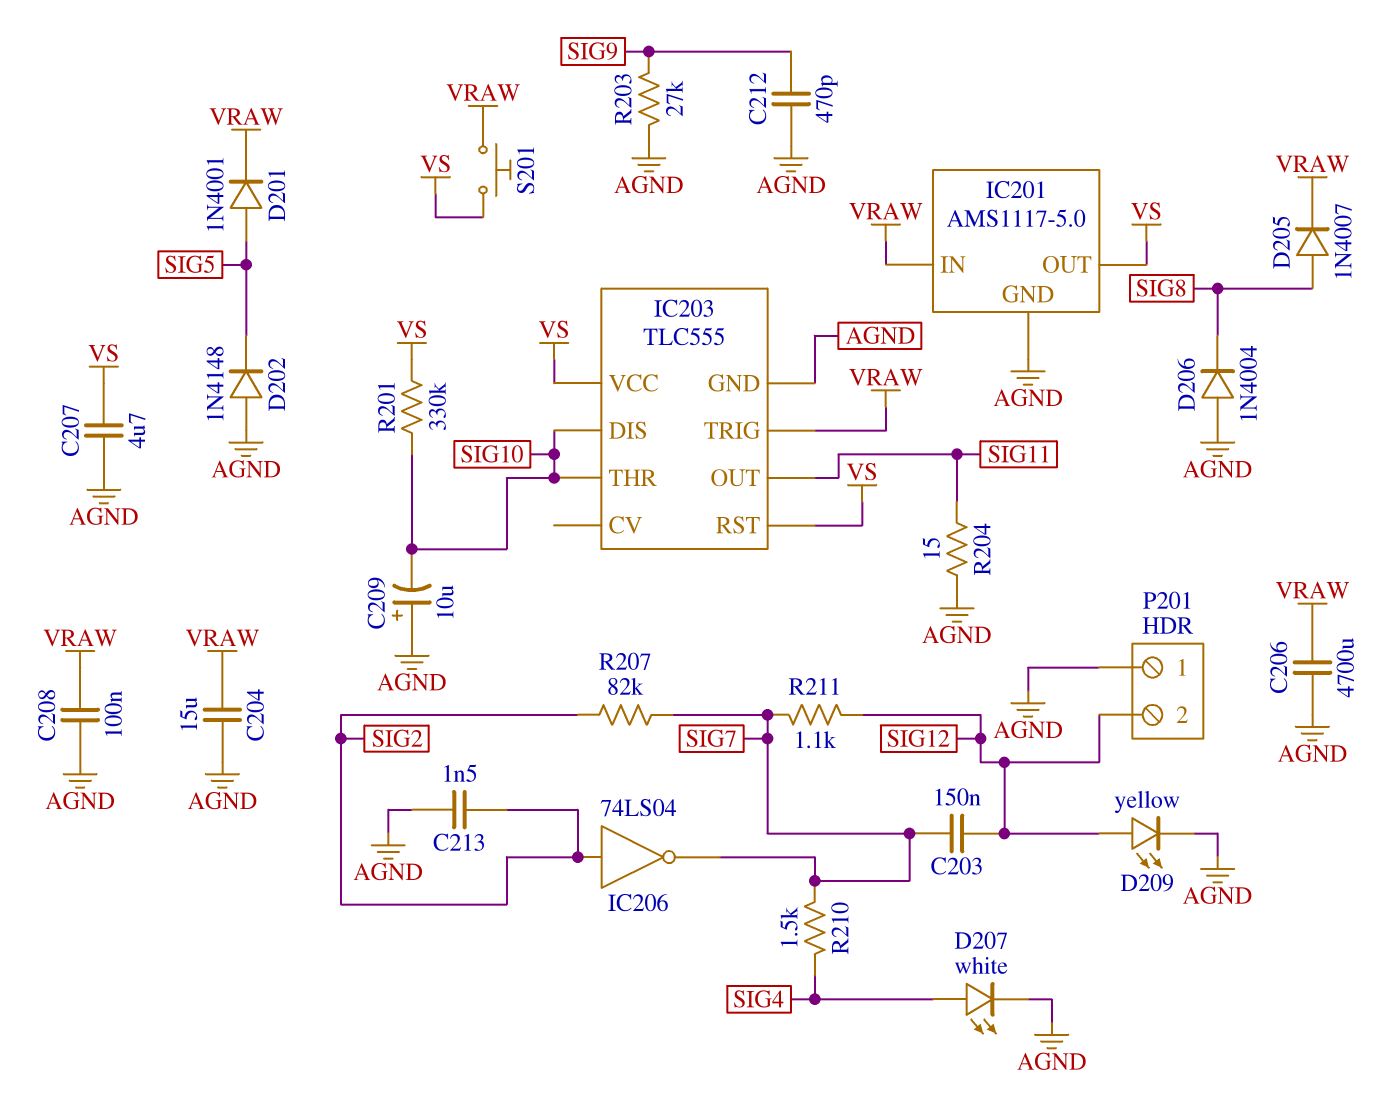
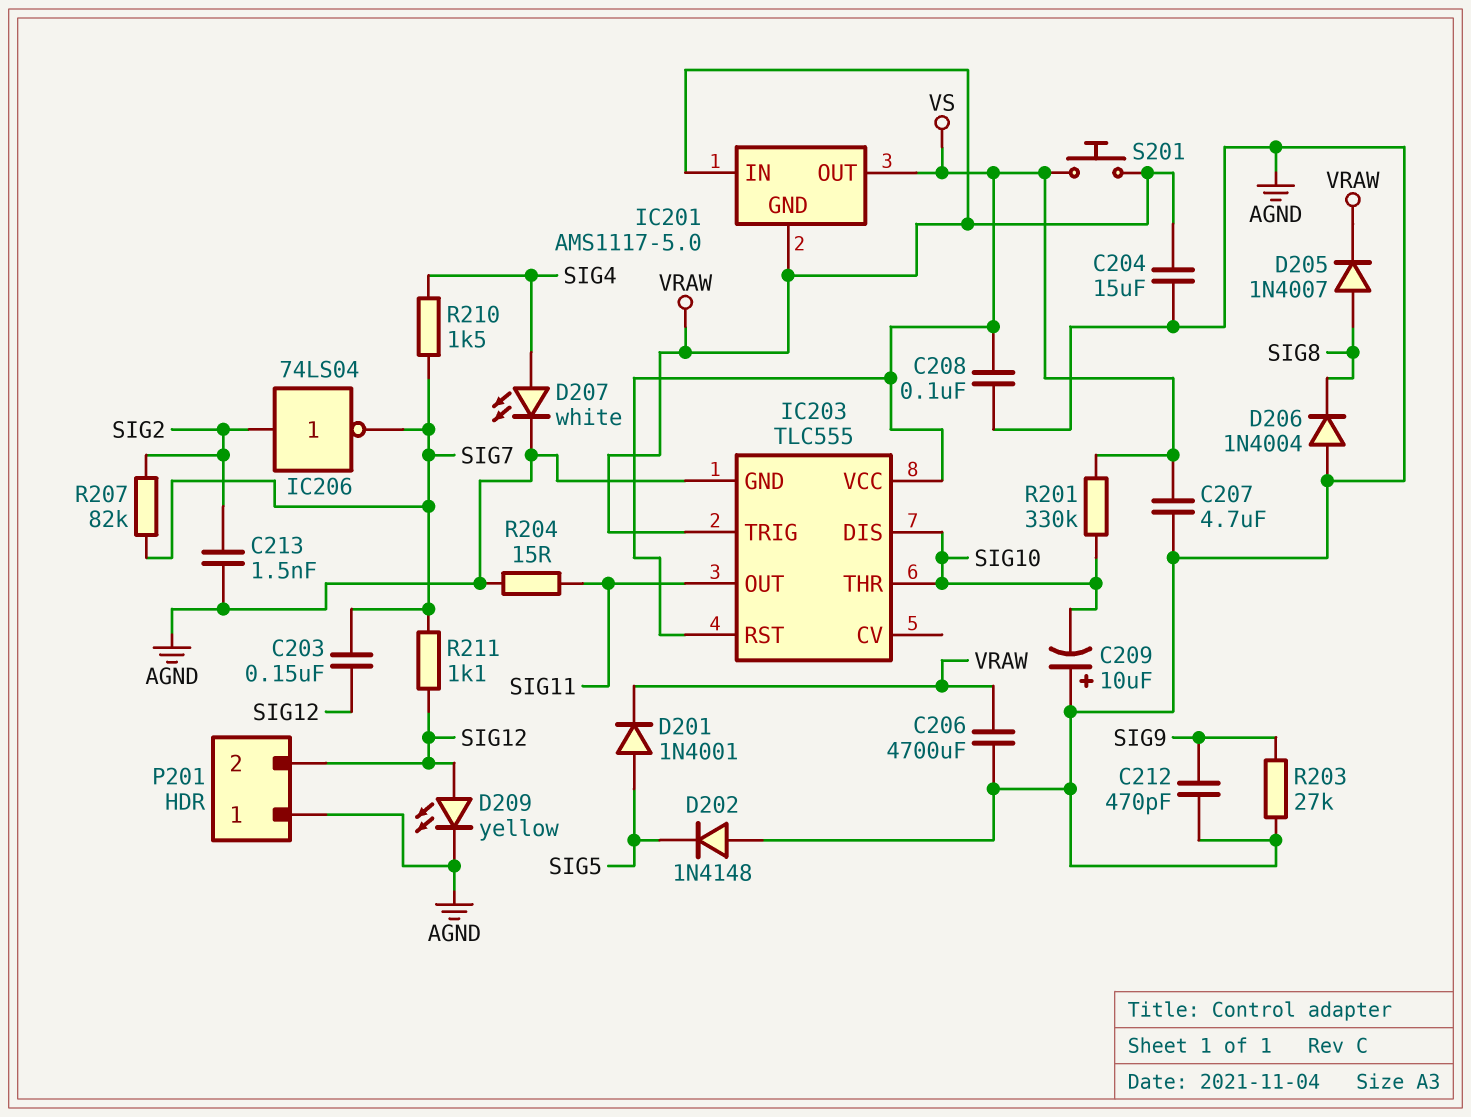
C208: 100nF (AGND, VRAW) -> 100nF (AGND, VS)
IC201 pin GND: AGND -> VRAW

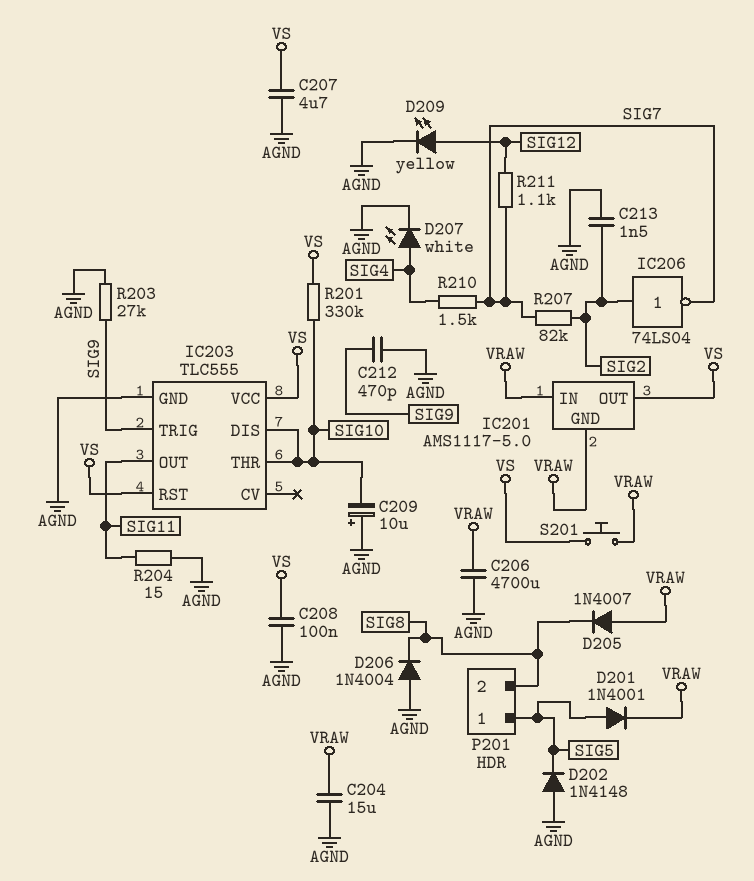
C203: 150nF (SIG7, SIG12) -> none
D205: diode 1N4007 (A SIG8, K VRAW) -> diode 1N4007 (A VRAW, K SIG8)
IC203 pin TRIG: VRAW -> SIG9
P201 pin 1: AGND -> SIG5
P201 pin 2: SIG12 -> SIG8

